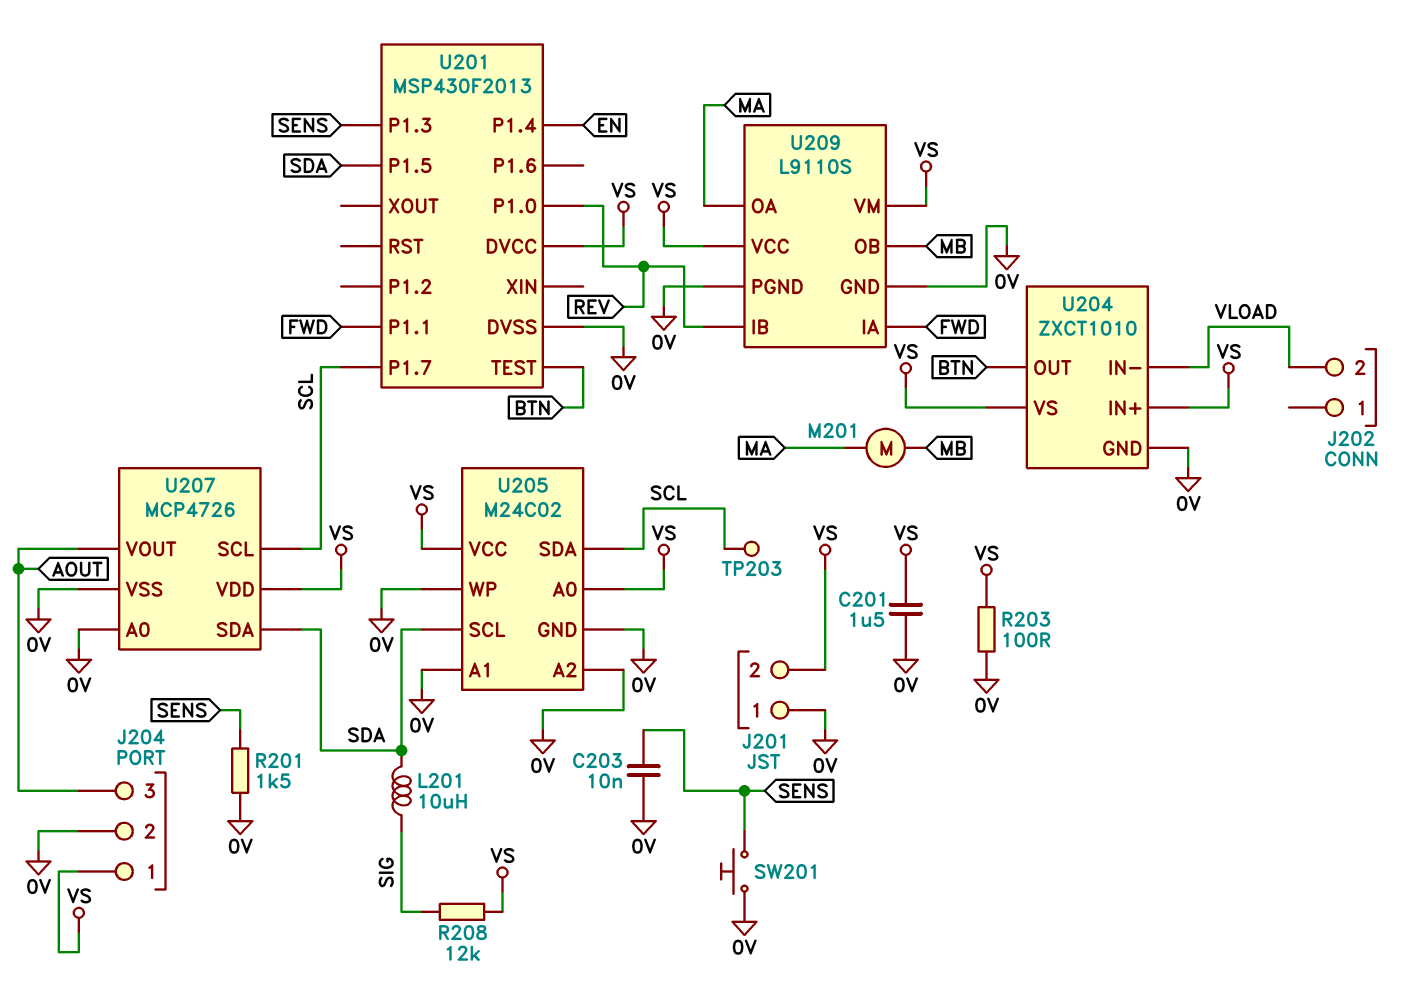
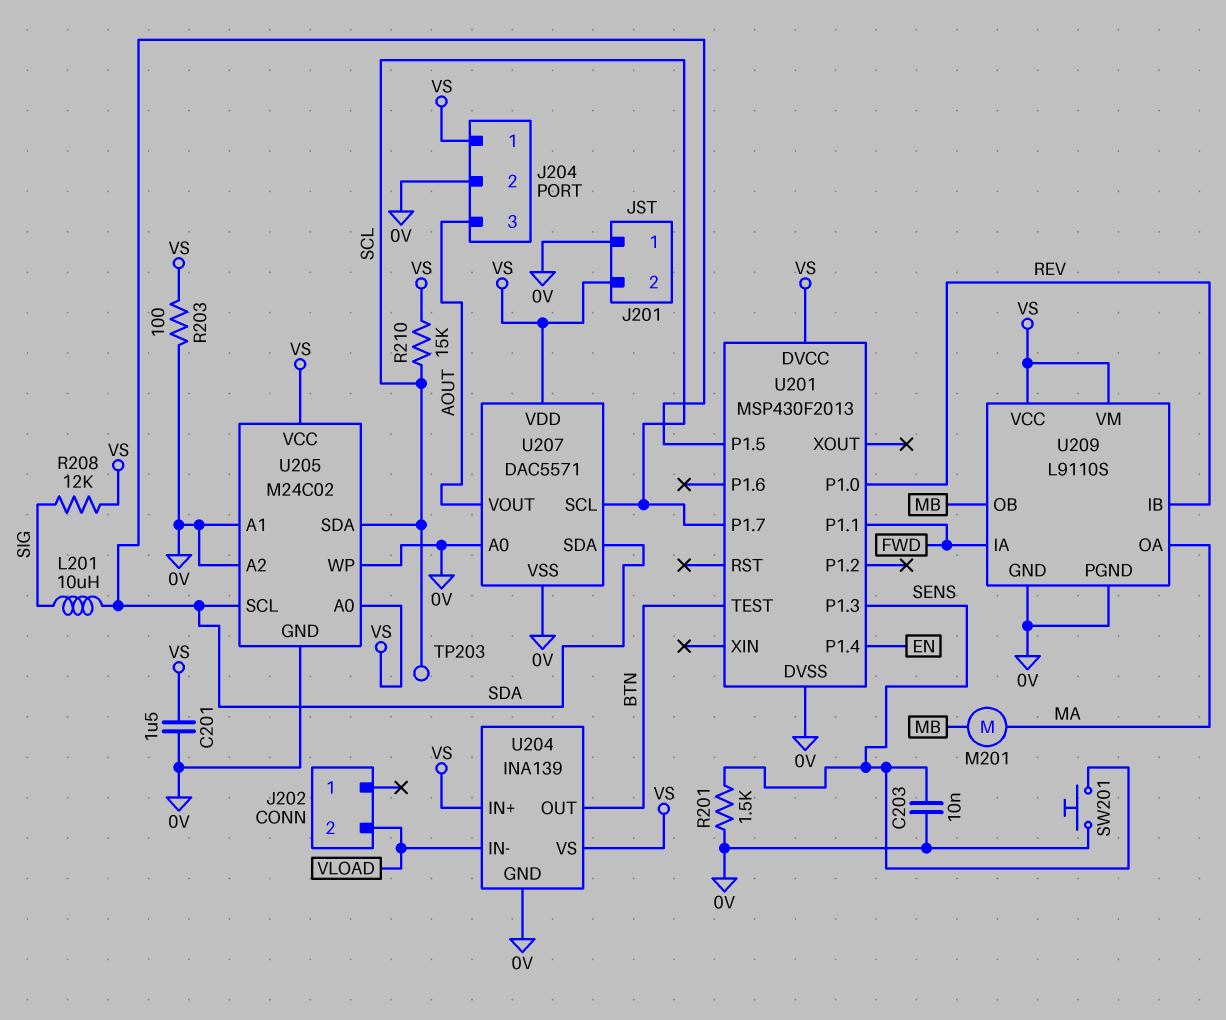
R210: none -> 15k (SCL, VS)
U204: ZXCT1010 -> INA139
U207: MCP4726 -> DAC5571

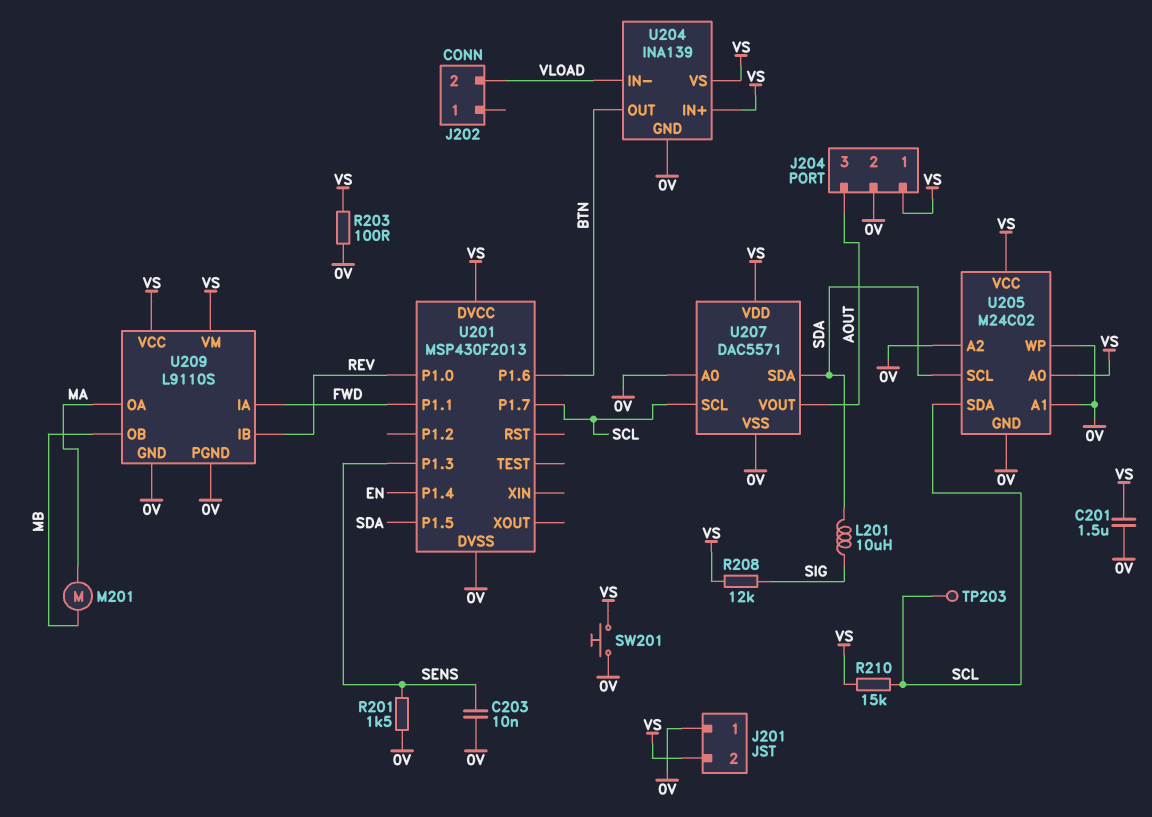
SW201: button (0V, SENS) -> button (0V, VS)
U201 pin P1.6: none -> BTN
U201 pin TEST: BTN -> none

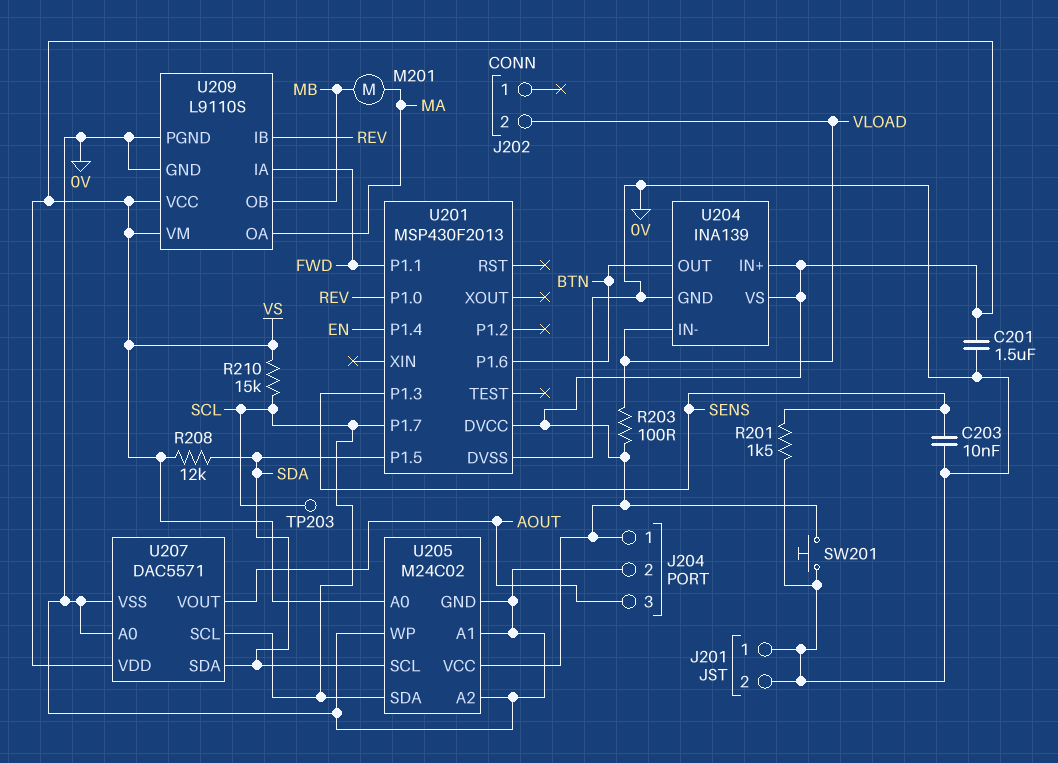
J201 pin 2: VS -> 0V
L201: 10uH (SDA, SIG) -> none
R203: 100 (0V, VS) -> 100 (VLOAD, VS)
R208: 12k (SIG, VS) -> 12k (SDA, VS)

